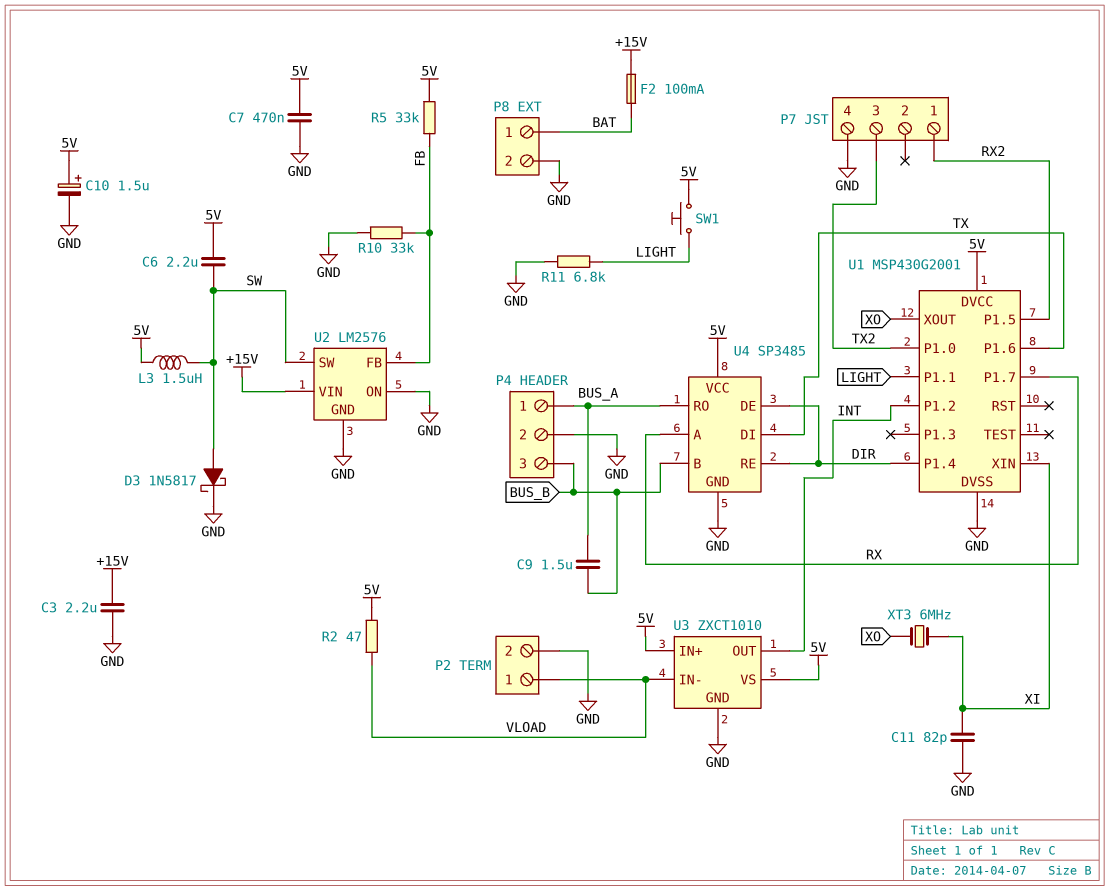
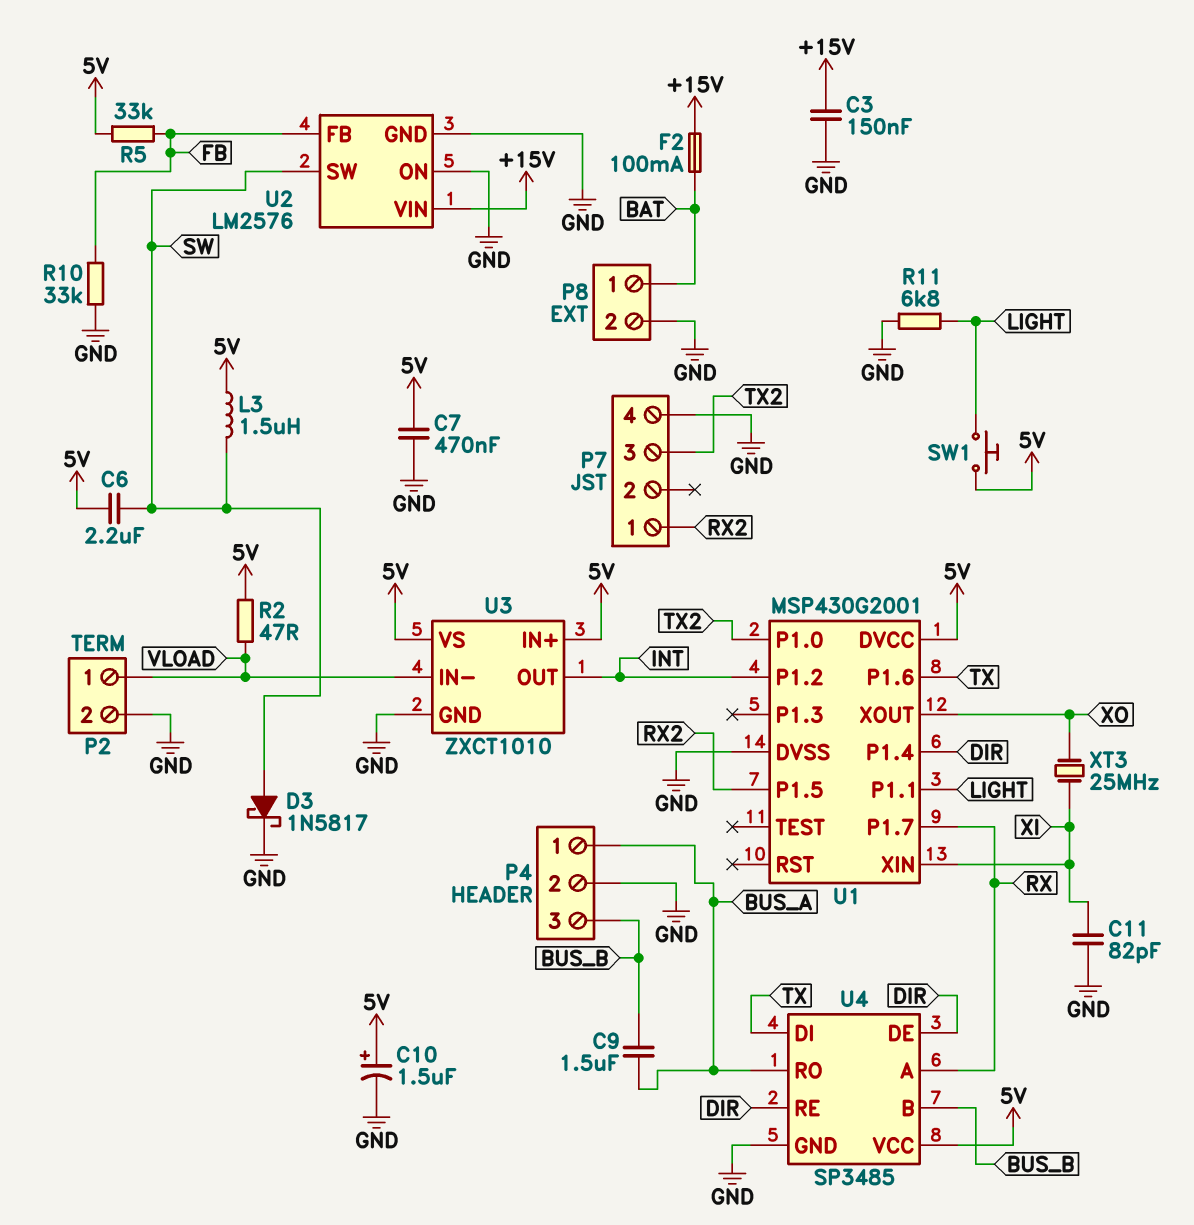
C3: 2.2uF (+15V, GND) -> 150nF (+15V, GND)
XT3: 6MHz (XI, XO) -> 25MHz (XI, XO)

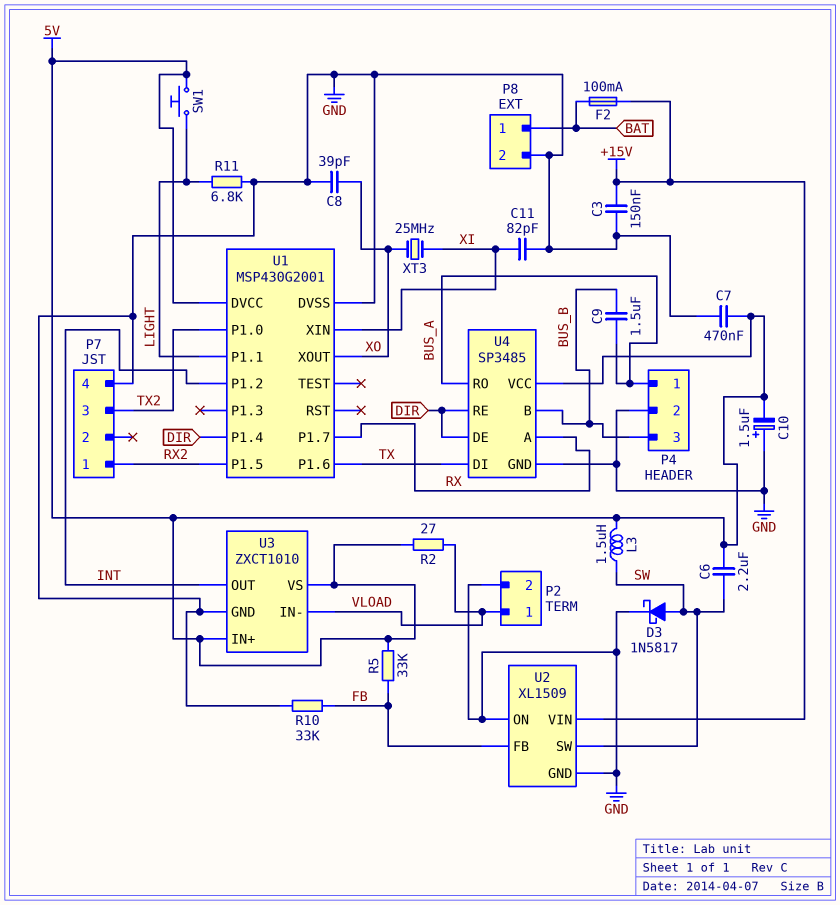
C8: none -> 39pF (GND, XO)
C10: 1.5uF (plus 5V, minus GND) -> 1.5uF (plus GND, minus 5V)
R2: 47 (5V, VLOAD) -> 27 (5V, VLOAD)
U2: LM2576 -> XL1509

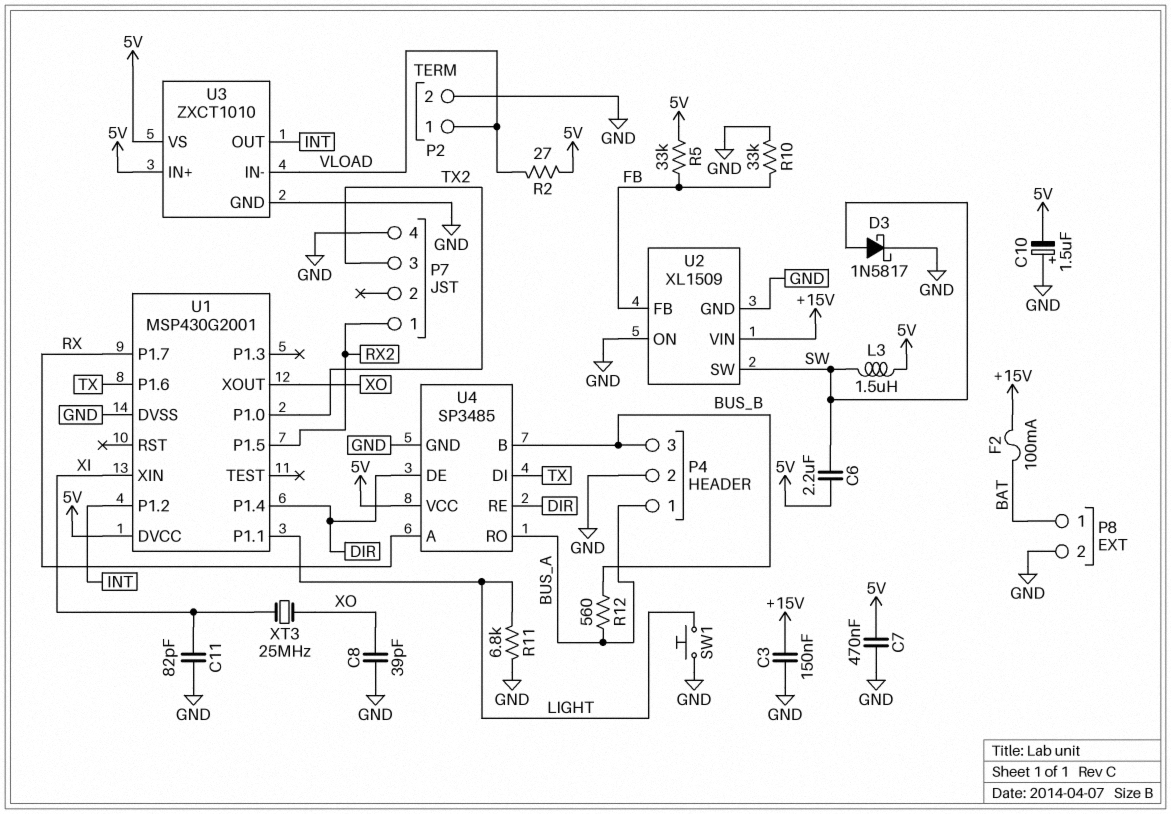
C9: 1.5uF (BUS_A, BUS_B) -> none
R12: none -> 560 (BUS_A, BUS_B)
SW1: button (5V, LIGHT) -> button (GND, LIGHT)

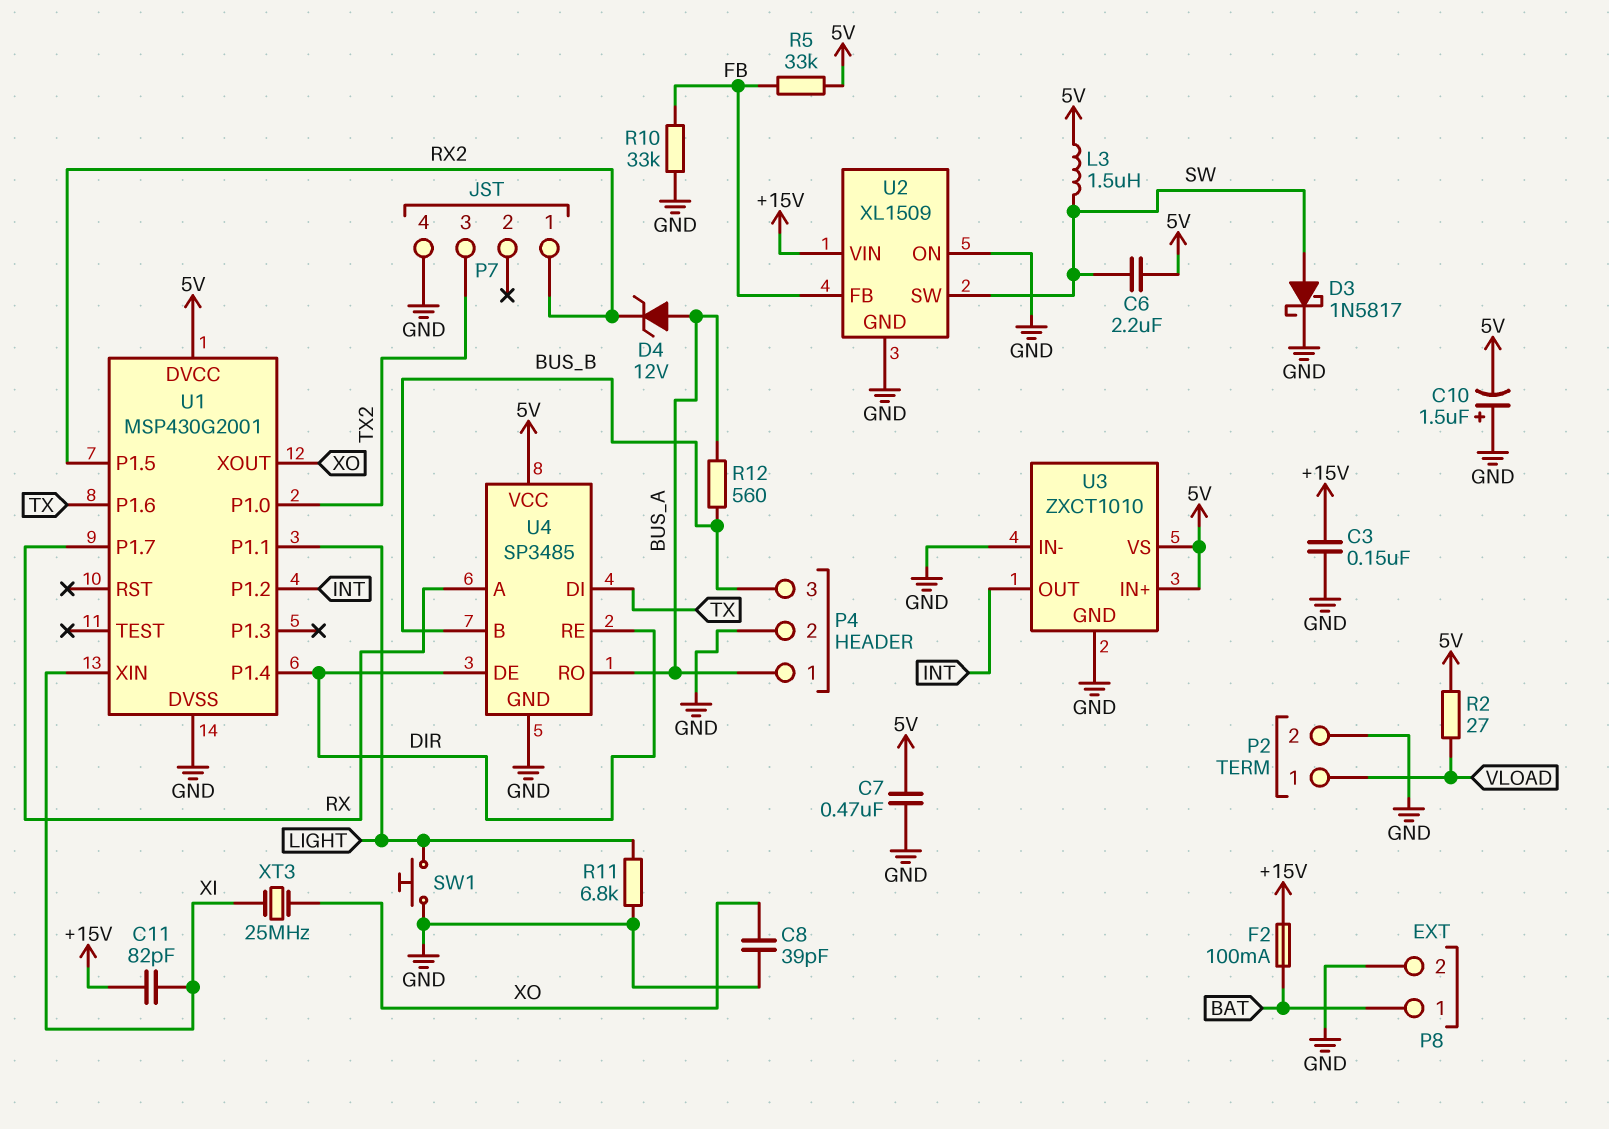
C11: 82pF (GND, XI) -> 82pF (+15V, XI)
D4: none -> zener 12V (A BUS_A, K RX2)
U3 pin IN-: VLOAD -> GND

